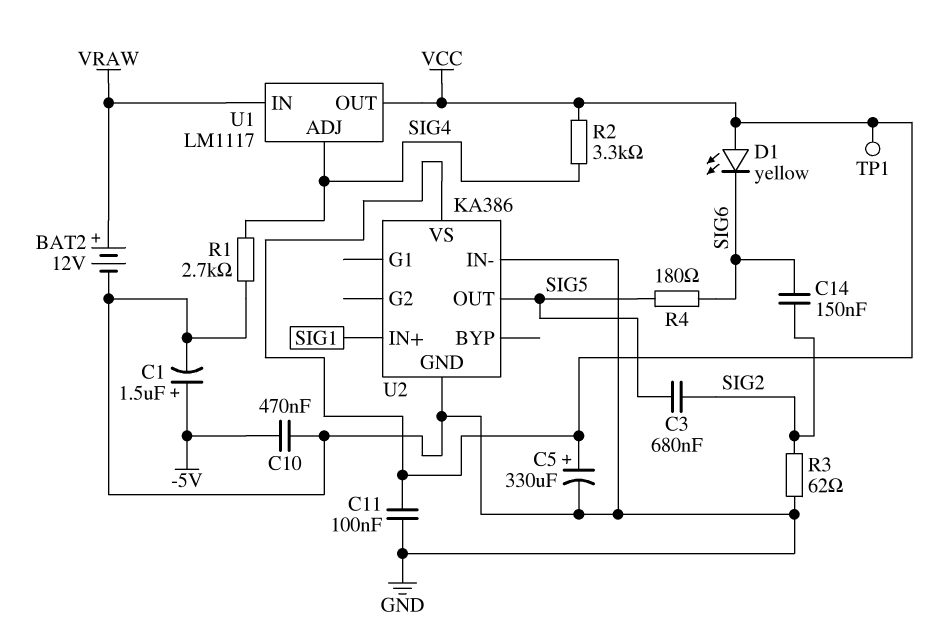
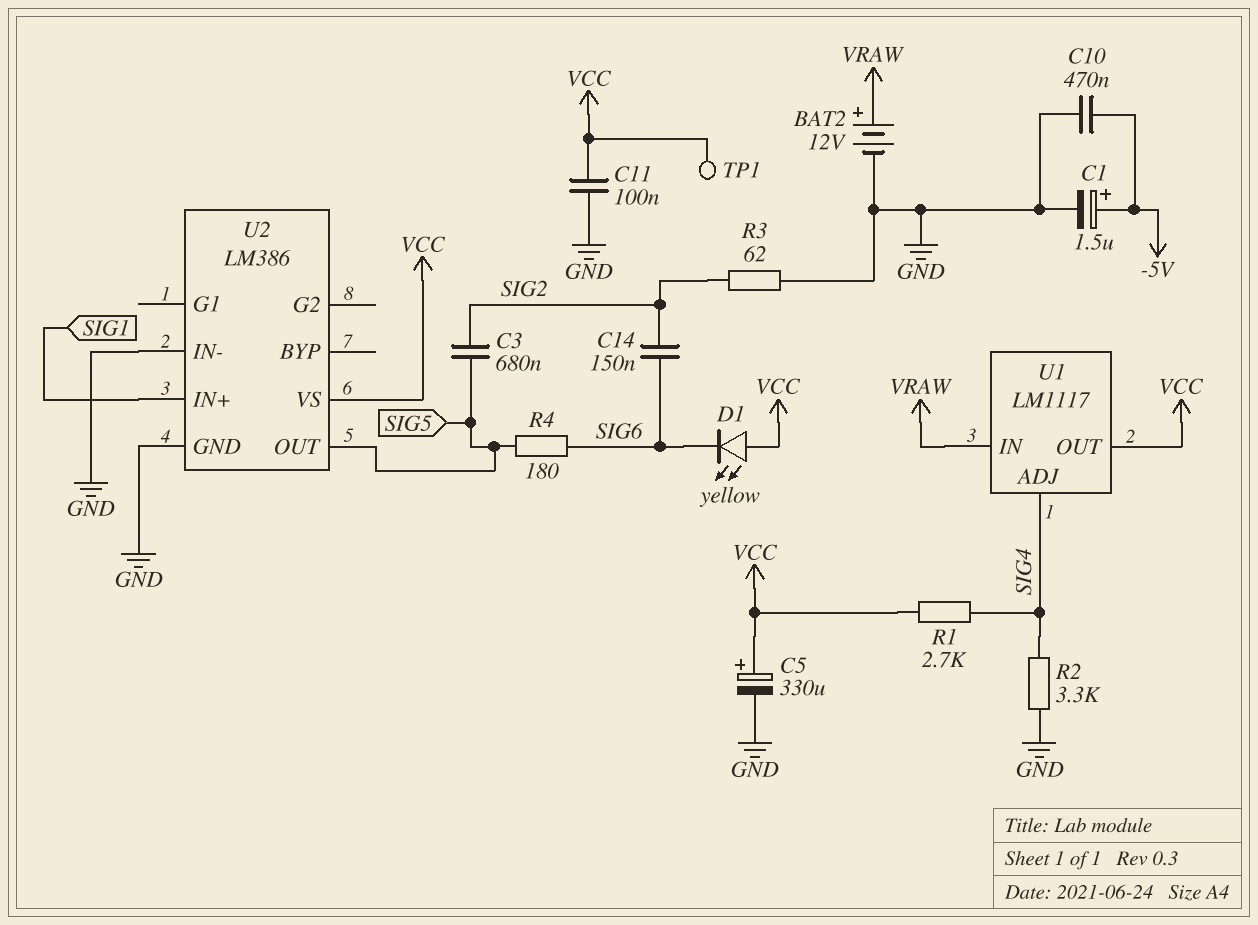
R1: 2.7k (GND, SIG4) -> 2.7k (SIG4, VCC)
R2: 3.3k (SIG4, VCC) -> 3.3k (GND, SIG4)
U2: KA386 -> LM386

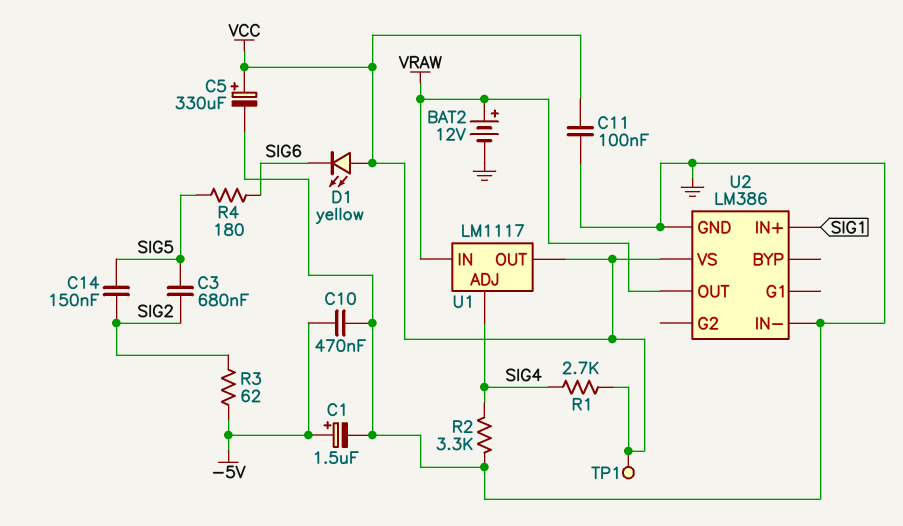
C14: 150nF (SIG2, SIG6) -> 150nF (SIG2, SIG5)
R3: 62 (GND, SIG2) -> 62 (-5V, SIG2)
U2 pin OUT: SIG5 -> VRAW

